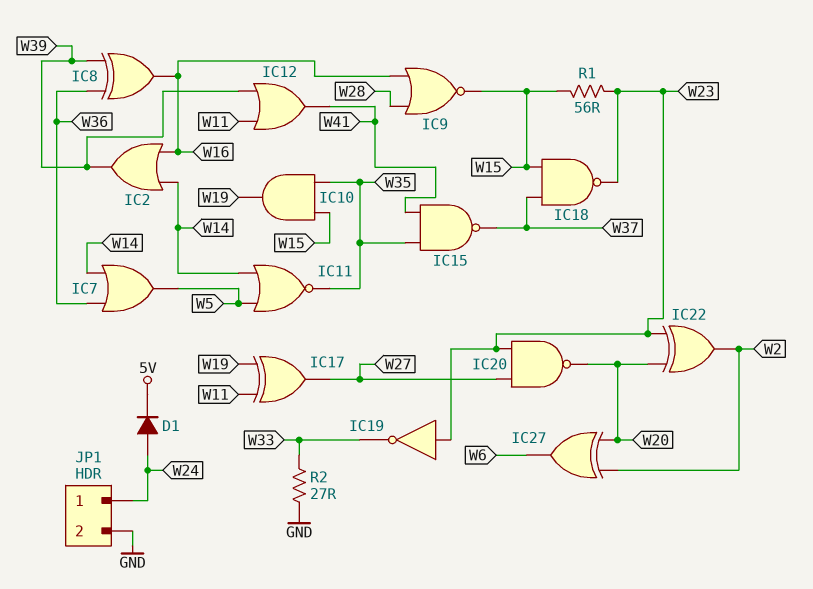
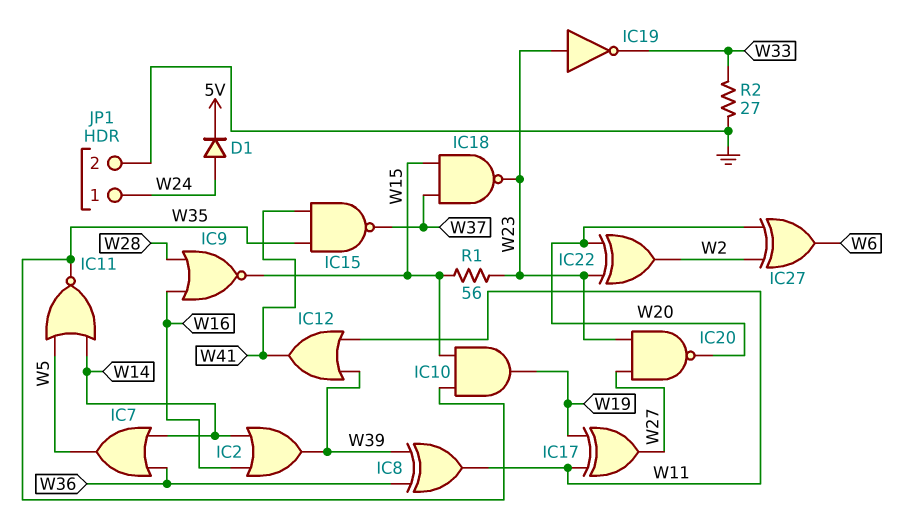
IC8: XOR (in W36, in W39, out W16) -> XOR (in W36, in W39, out W11)

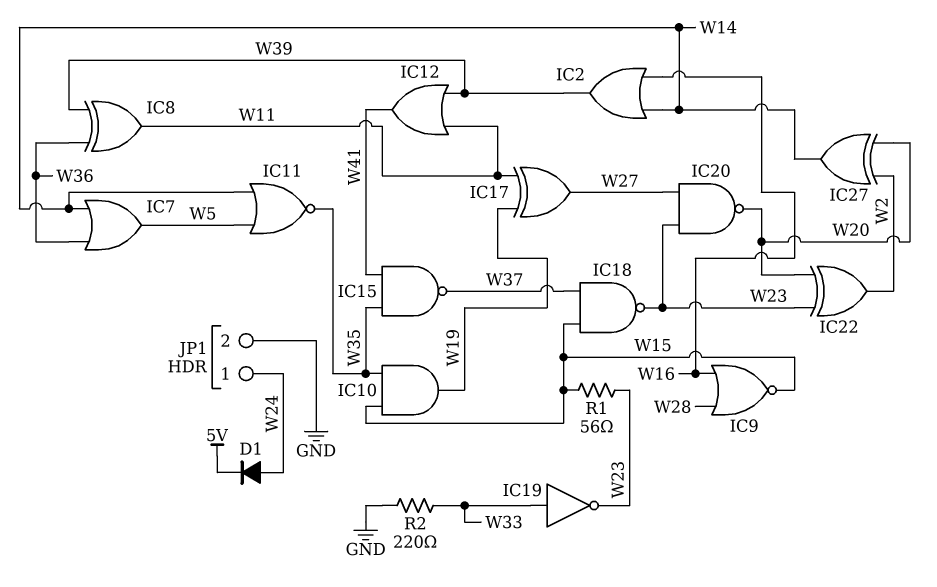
IC19: NOT (in W23, out W33) -> NOT (in W33, out W23)
IC27: XOR (in W2, in W20, out W6) -> XOR (in W2, in W20, out W14)
R2: 27 (GND, W33) -> 220 (GND, W33)

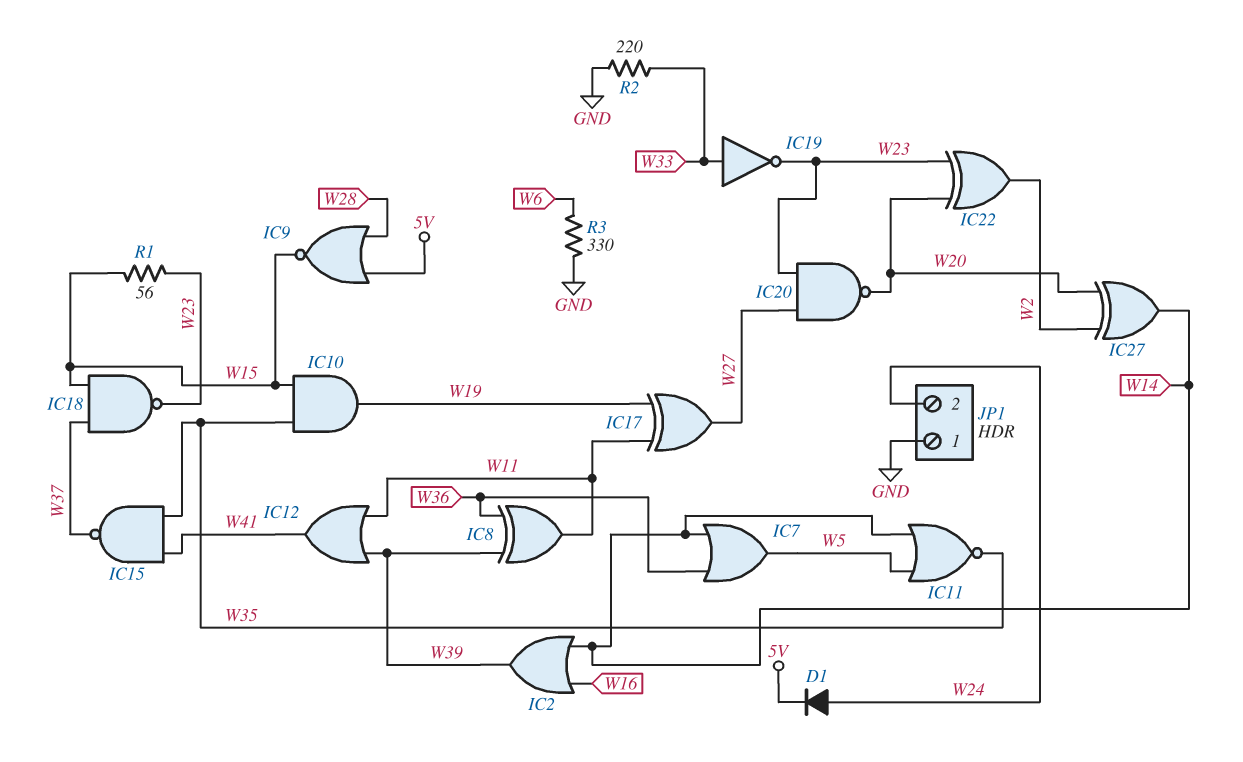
IC9: NOR (in W16, in W28, out W15) -> NOR (in 5V, in W28, out W15)
JP1 pin 1: W24 -> GND
JP1 pin 2: GND -> W24
R3: none -> 330 (GND, W6)

